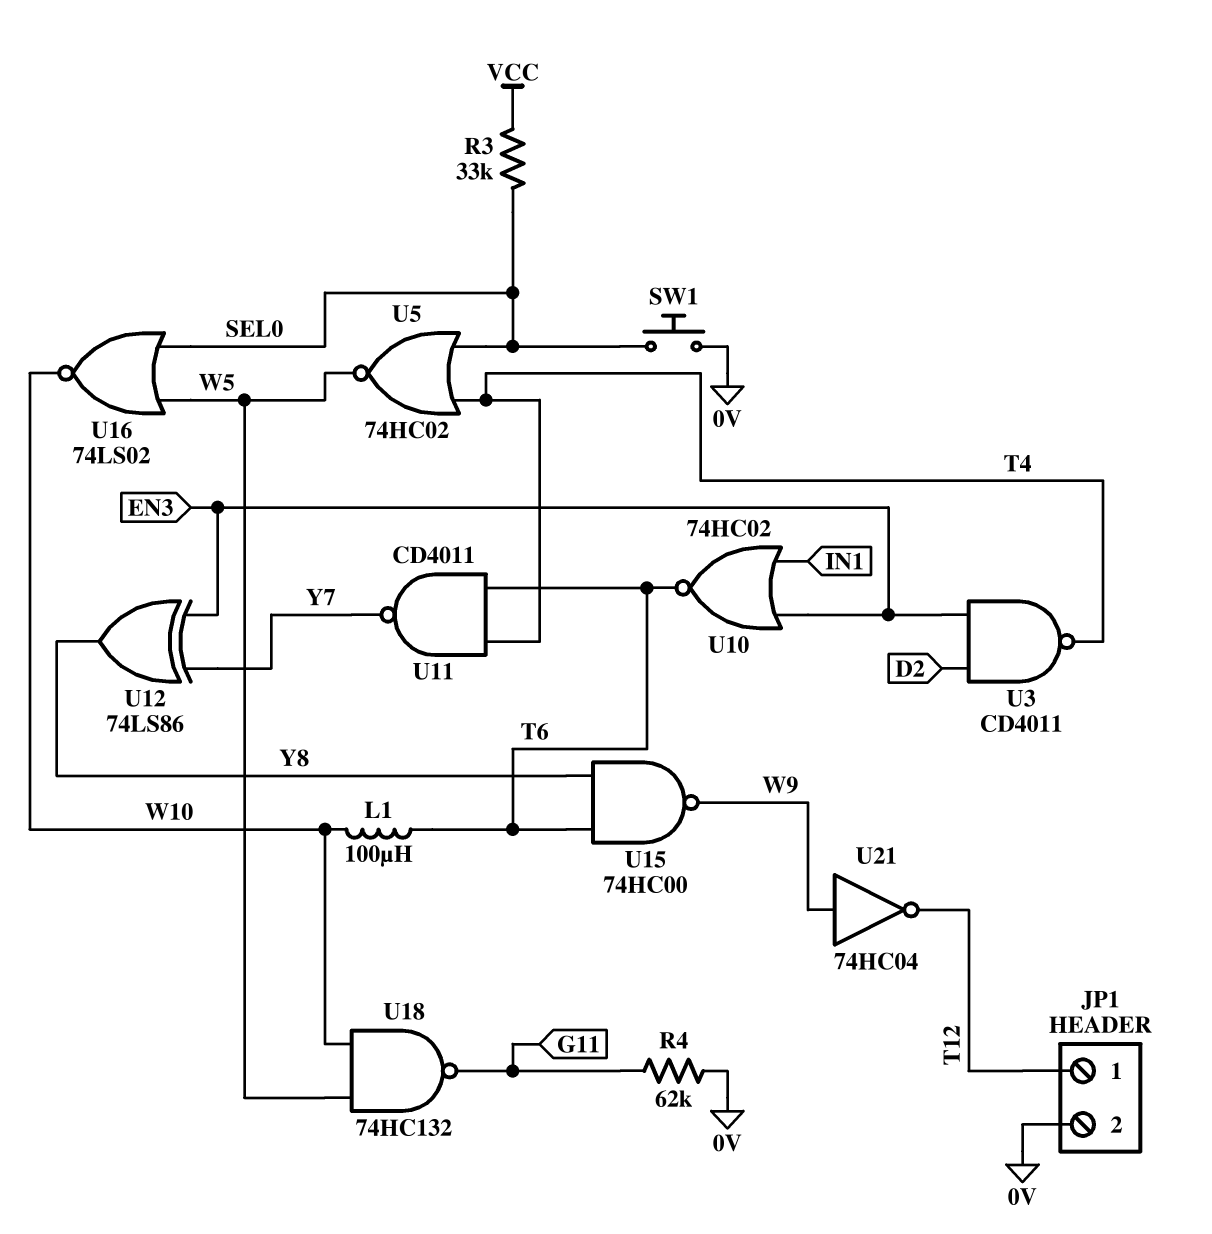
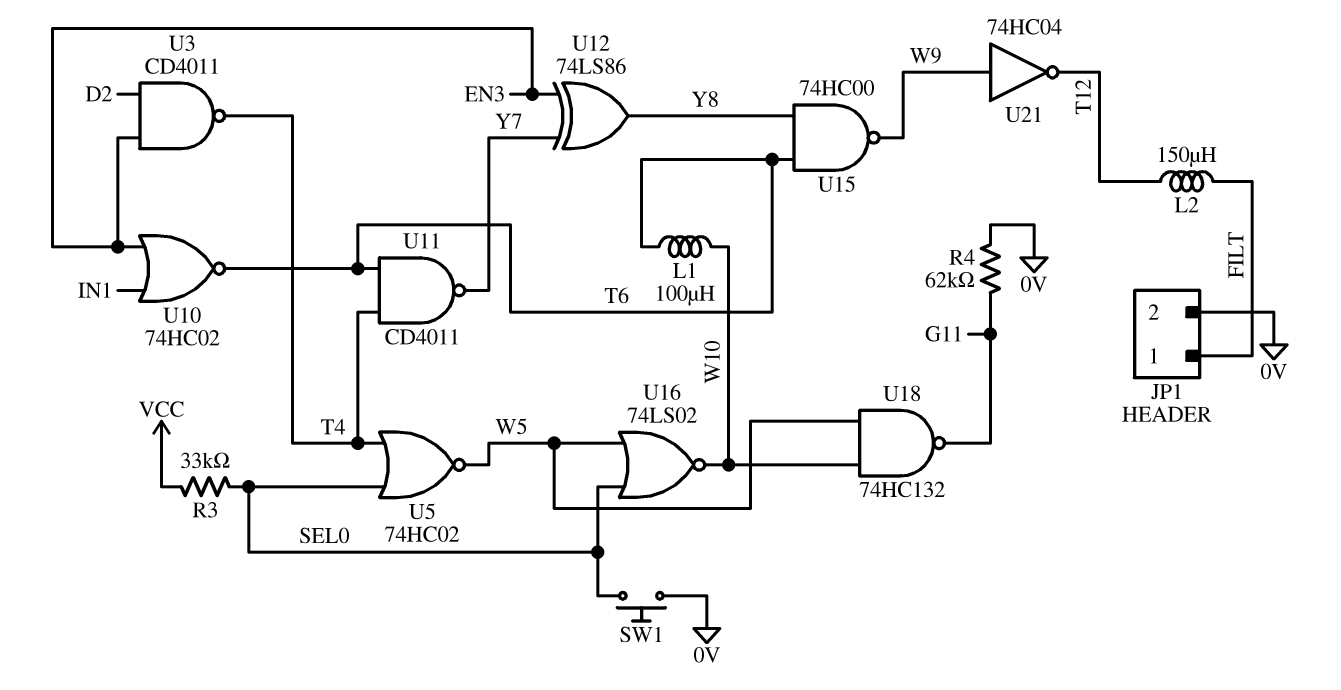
JP1 pin 1: T12 -> FILT
L2: none -> 150uH (FILT, T12)

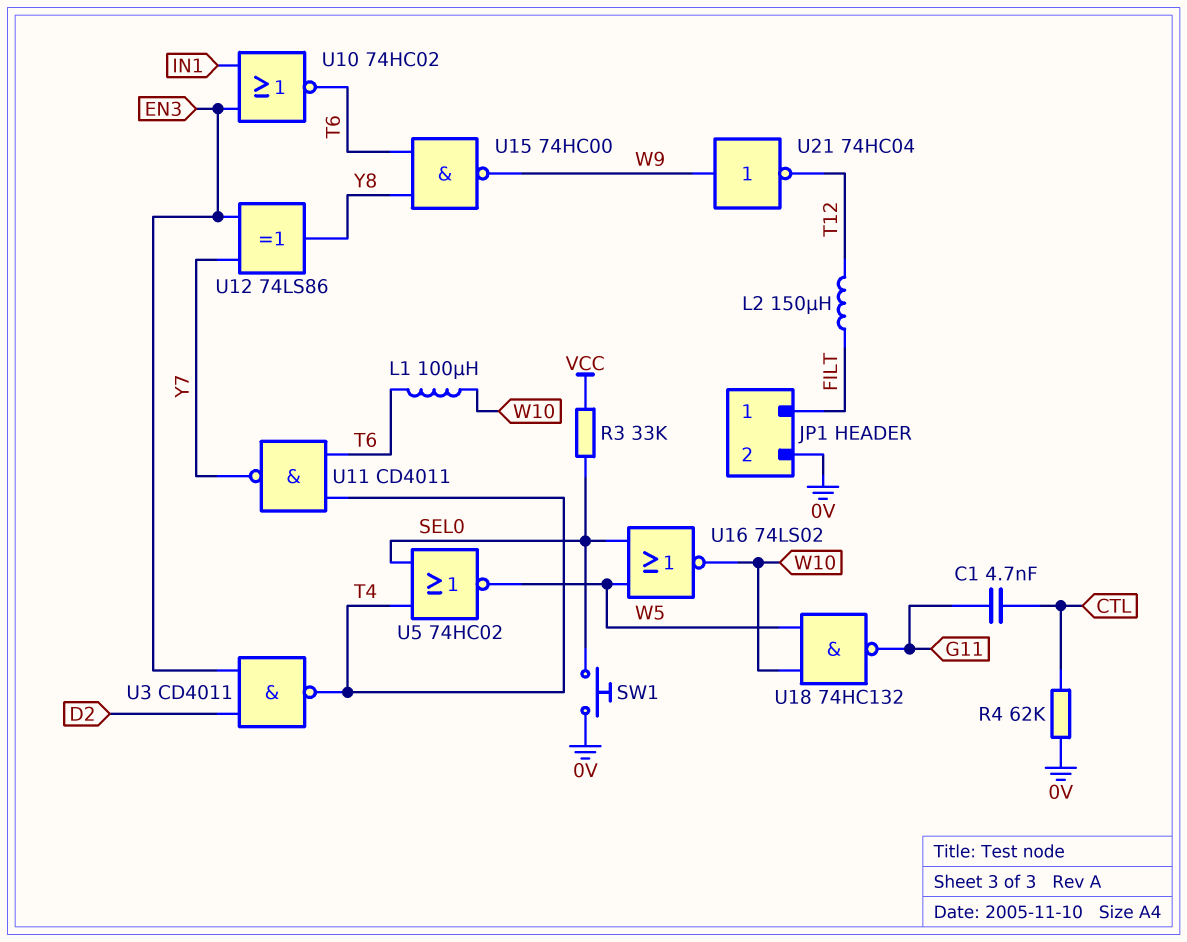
C1: none -> 4.7nF (CTL, G11)
R4: 62k (0V, G11) -> 62k (0V, CTL)

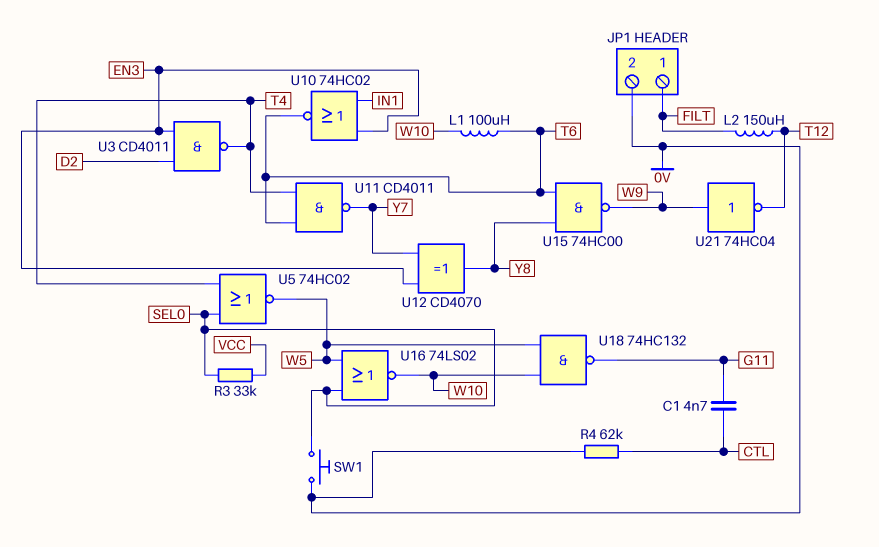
U12: XOR 74LS86 (in EN3, in Y7, out Y8) -> XOR CD4070 (in EN3, in Y7, out Y8)

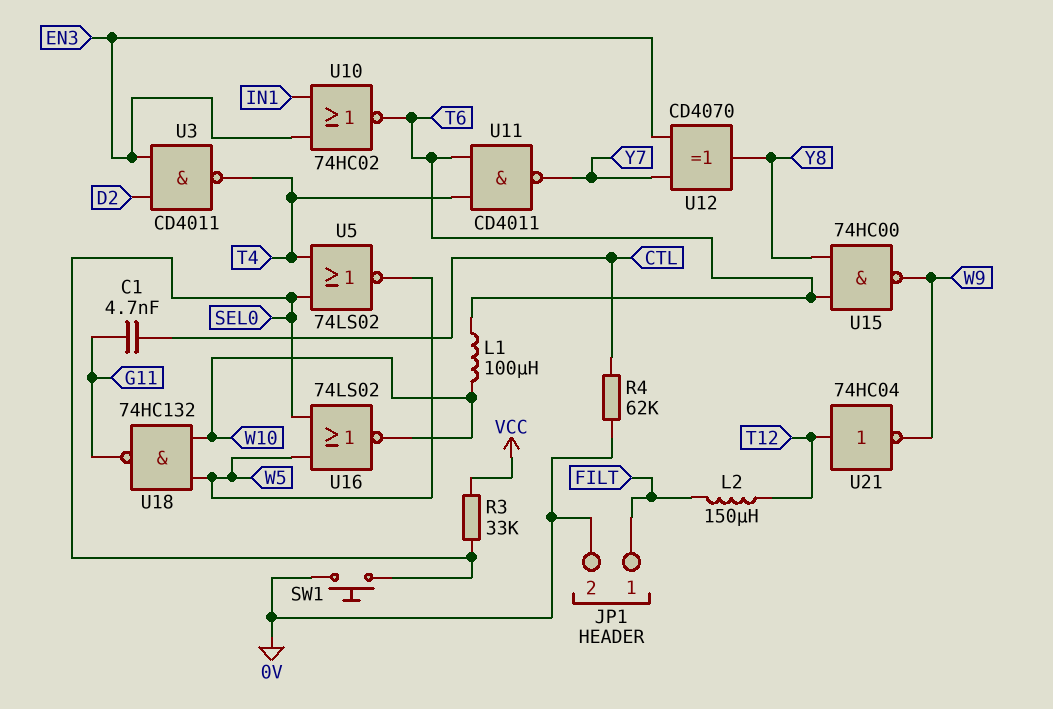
U5: NOR 74HC02 (in SEL0, in T4, out W5) -> NOR 74LS02 (in SEL0, in T4, out W5)
U21: NOT 74HC04 (in W9, out T12) -> NOT 74HC04 (in T12, out W9)

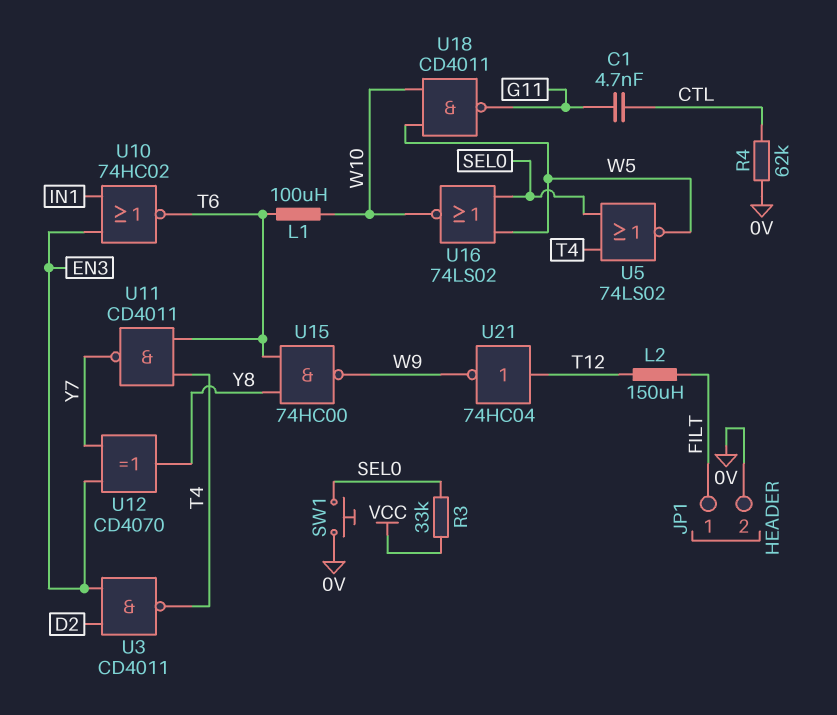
U18: NAND 74HC132 (in W5, in W10, out G11) -> NAND CD4011 (in W5, in W10, out G11)

